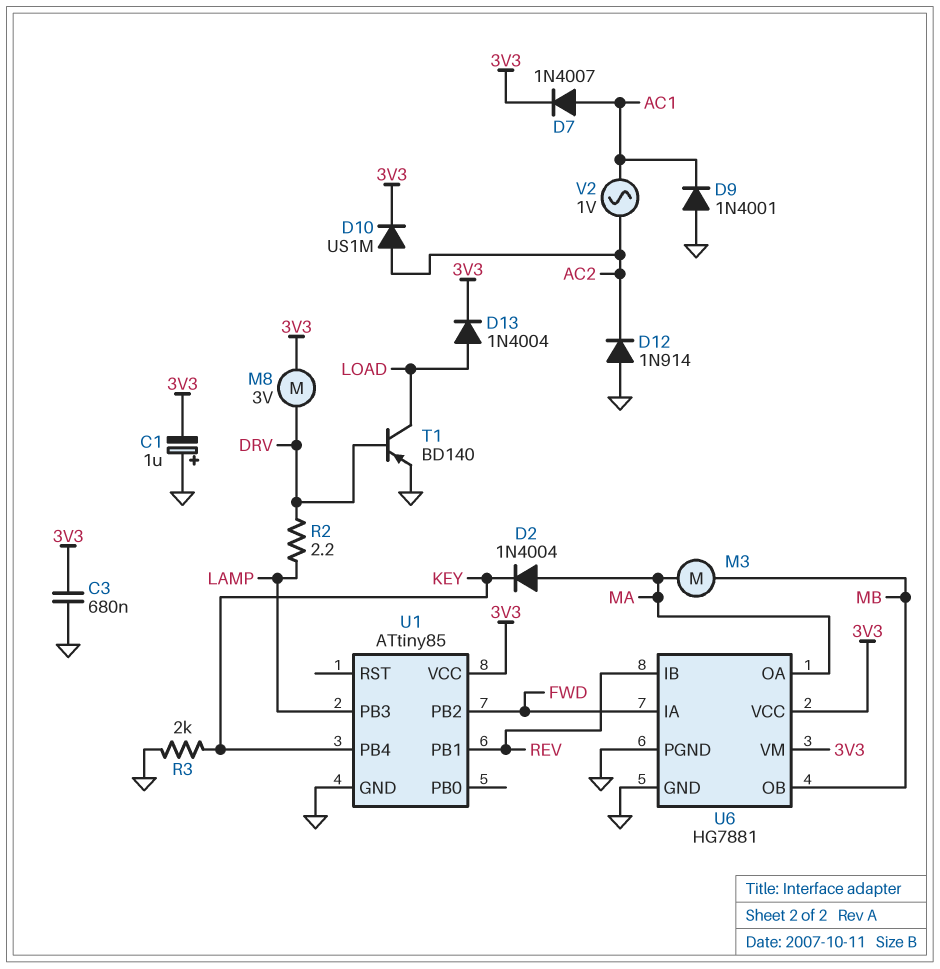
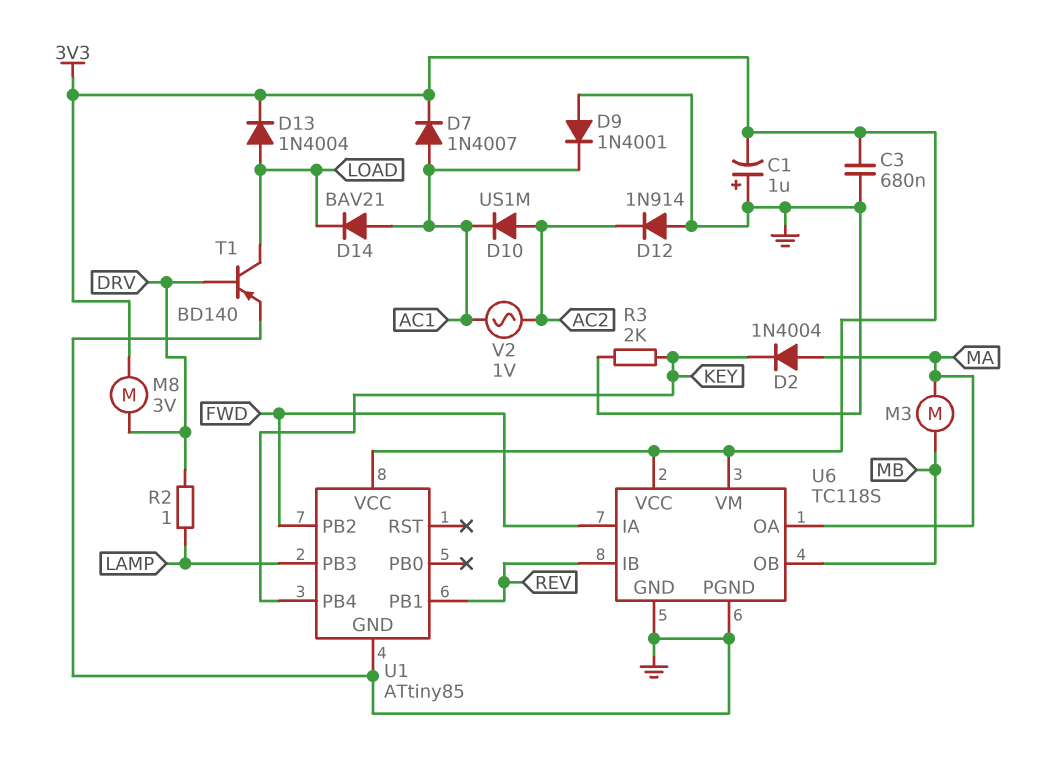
D10: diode US1M (A AC2, K 3V3) -> diode US1M (A AC2, K AC1)
D14: none -> diode BAV21 (A AC1, K LOAD)
R2: 2.2 (DRV, LAMP) -> 1 (DRV, LAMP)
U6: HG7881 -> TC118S

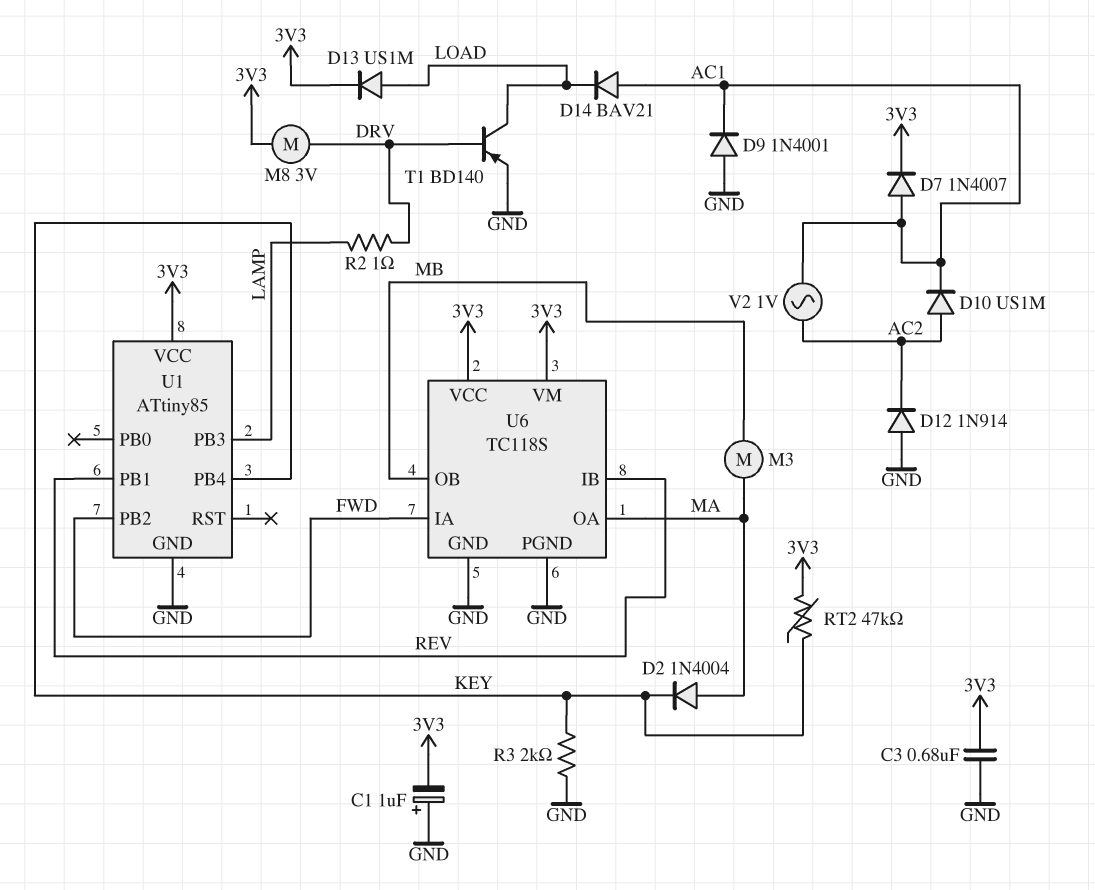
D13: diode 1N4004 (A LOAD, K 3V3) -> diode US1M (A LOAD, K 3V3)
RT2: none -> 47k (3V3, KEY)

